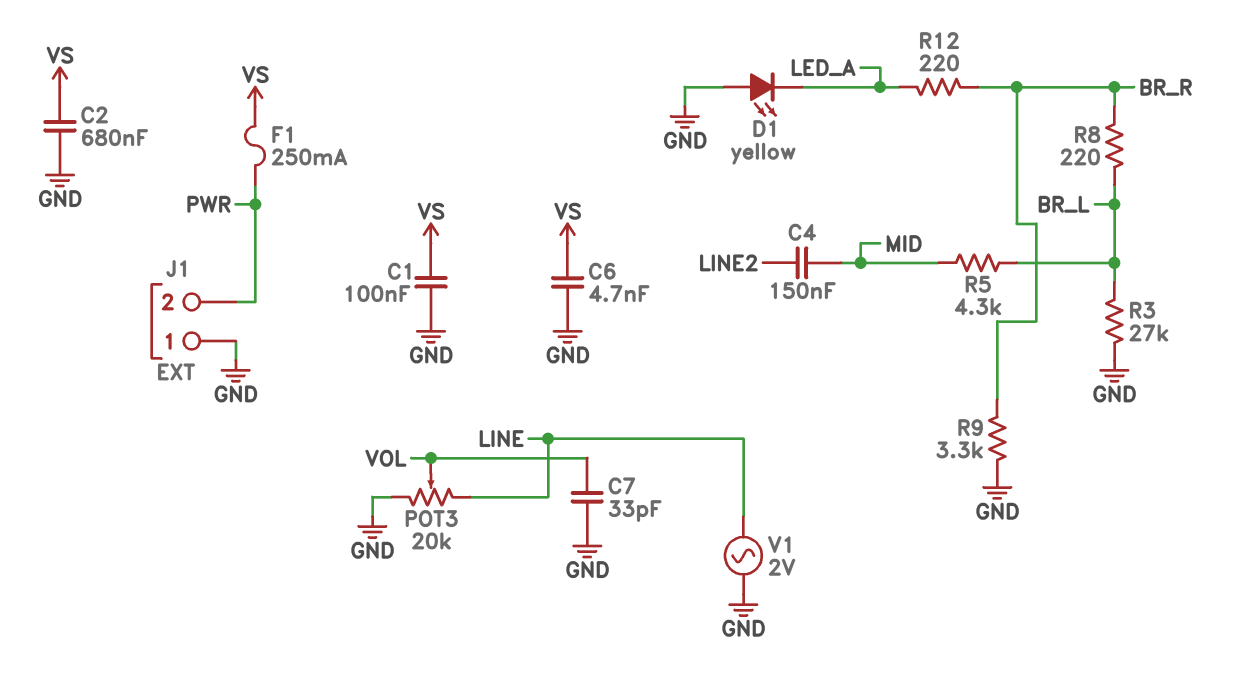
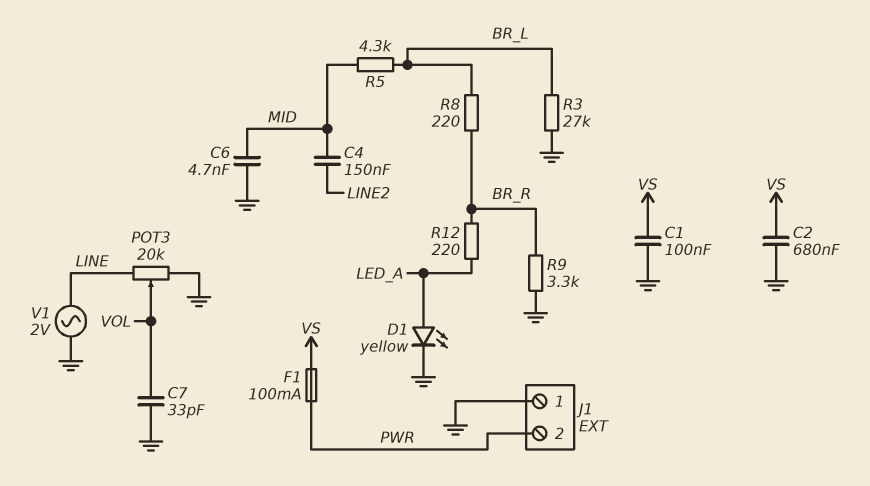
C6: 4.7nF (GND, VS) -> 4.7nF (GND, MID)
D1: LED yellow (A GND, K LED_A) -> LED yellow (A LED_A, K GND)
F1: 250mA (PWR, VS) -> 100mA (PWR, VS)

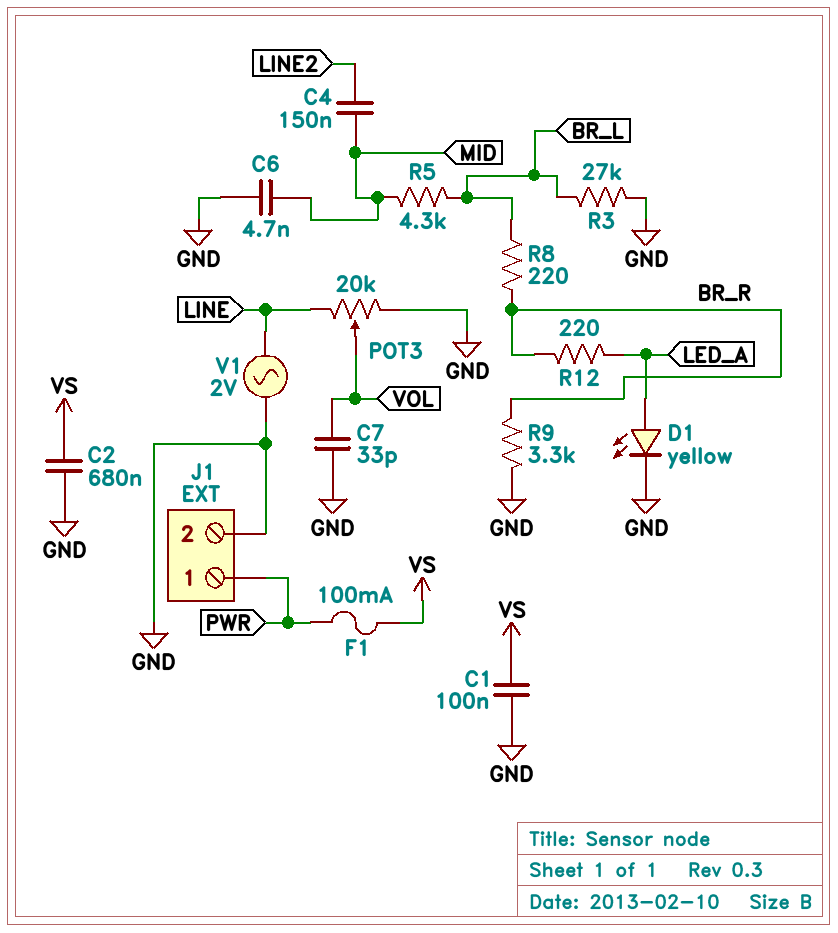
J1 pin 1: GND -> PWR
J1 pin 2: PWR -> GND

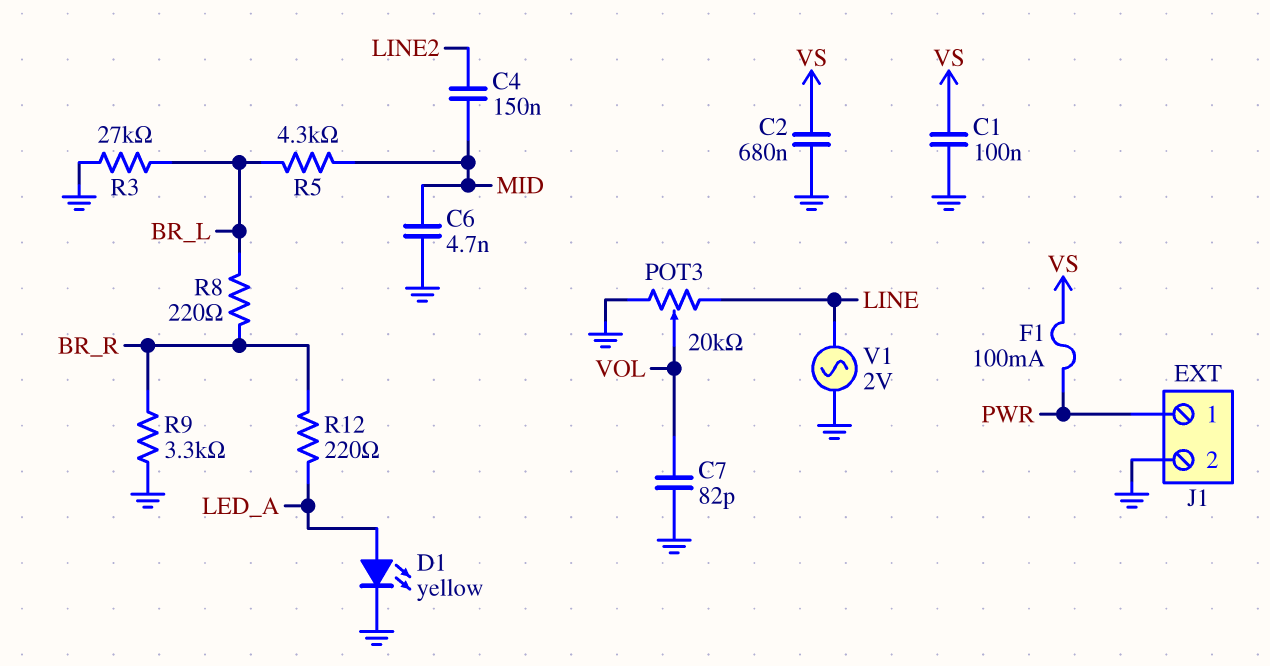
C7: 33pF (GND, VOL) -> 82pF (GND, VOL)

